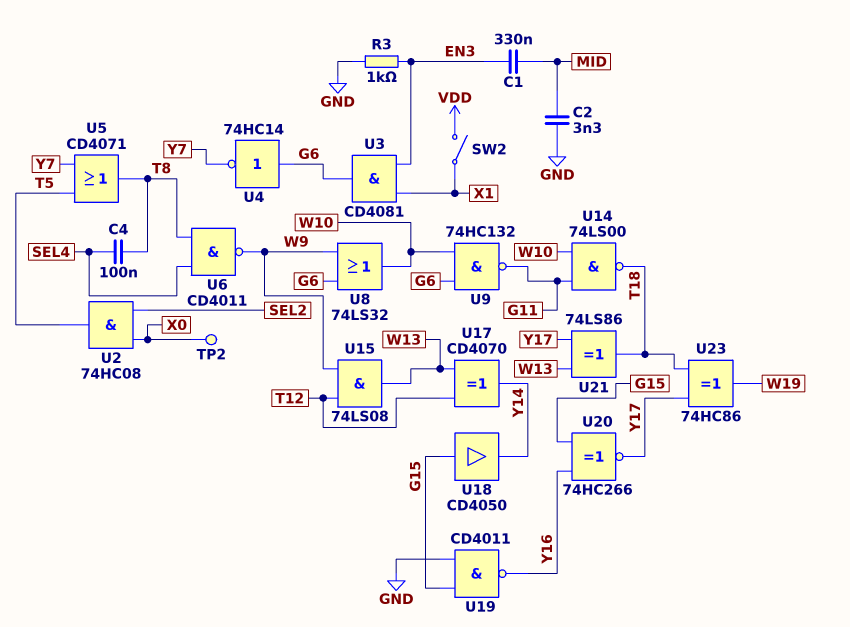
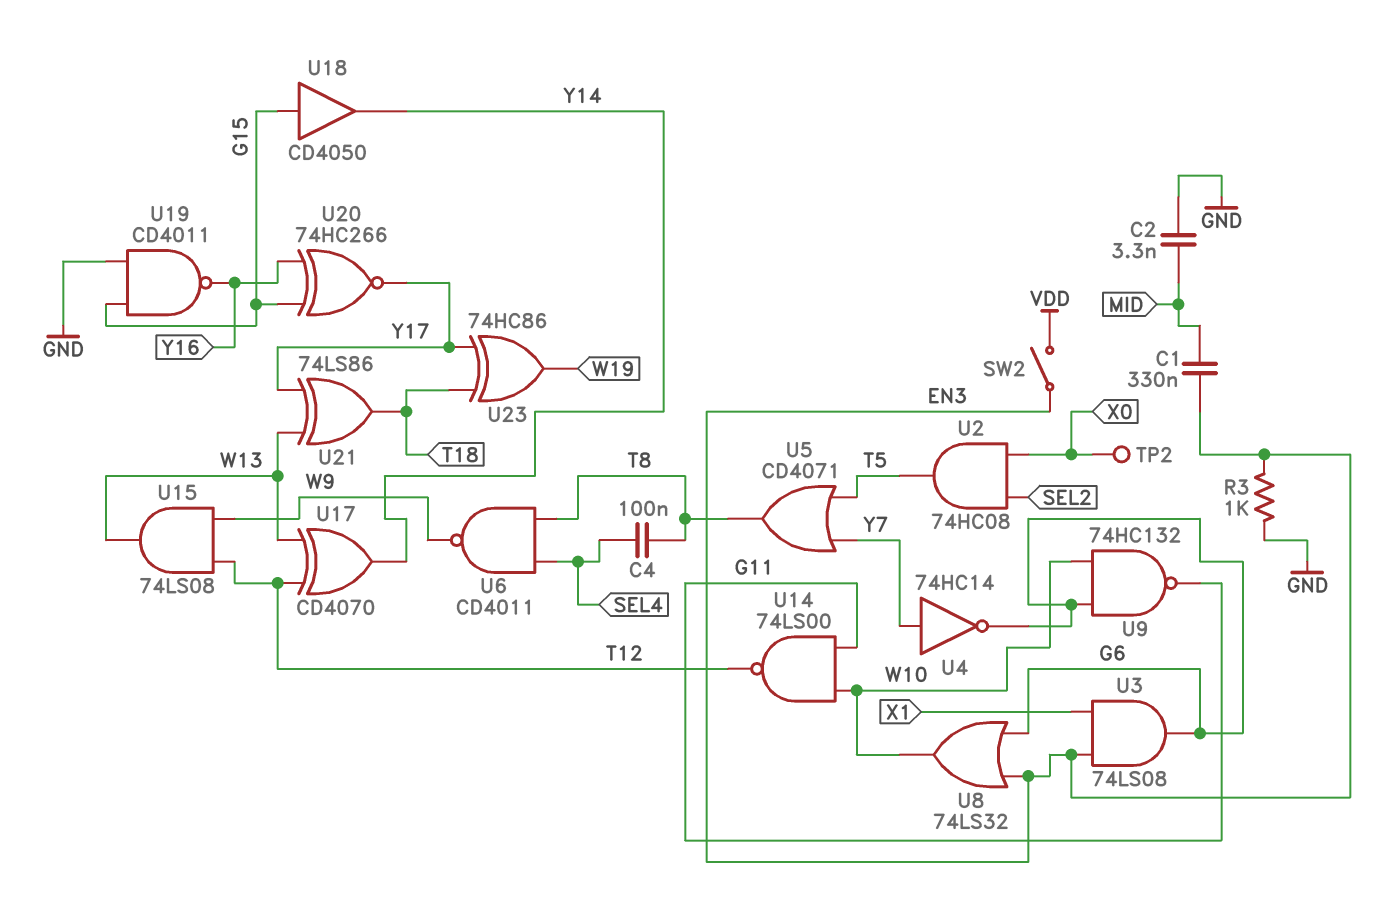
SW2: switch (VDD, X1) -> switch (EN3, VDD)
U3: AND CD4081 (in EN3, in X1, out G6) -> AND 74LS08 (in EN3, in X1, out G6)
U4: NOT 74HC14 (in G6, out Y7) -> NOT 74HC14 (in Y7, out G6)
U8: OR 74LS32 (in G6, in W9, out W10) -> OR 74LS32 (in EN3, in G6, out W10)
U14: NAND 74LS00 (in G11, in W10, out T18) -> NAND 74LS00 (in G11, in W10, out T12)

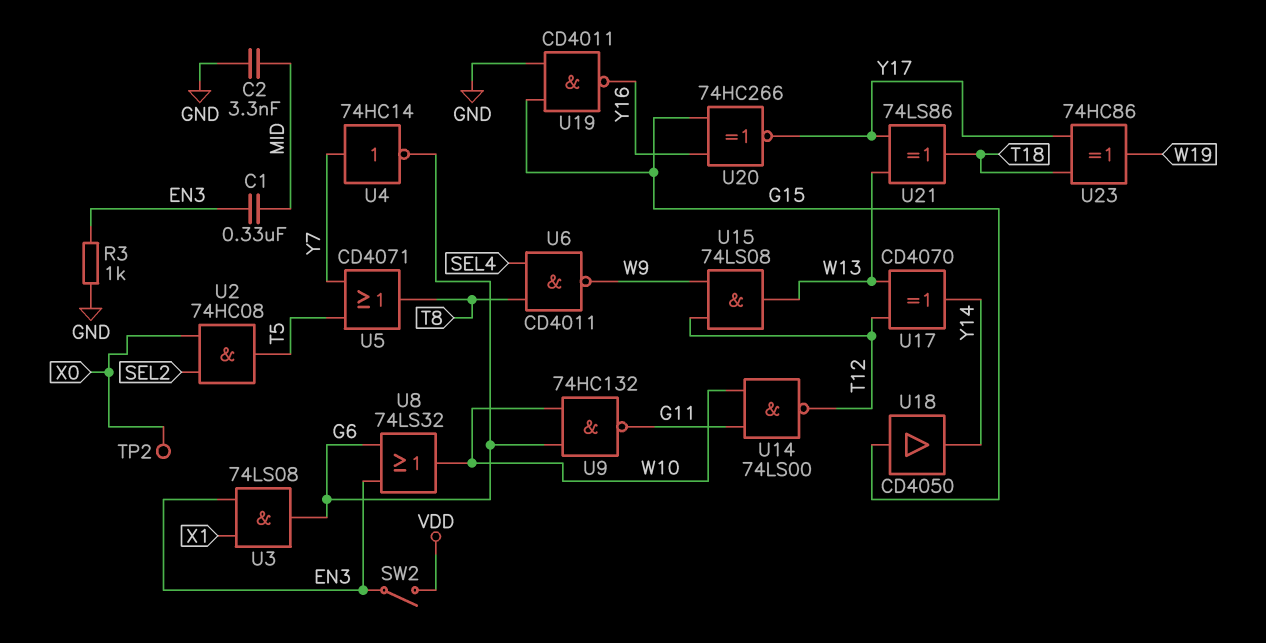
C4: 100nF (SEL4, T8) -> none

